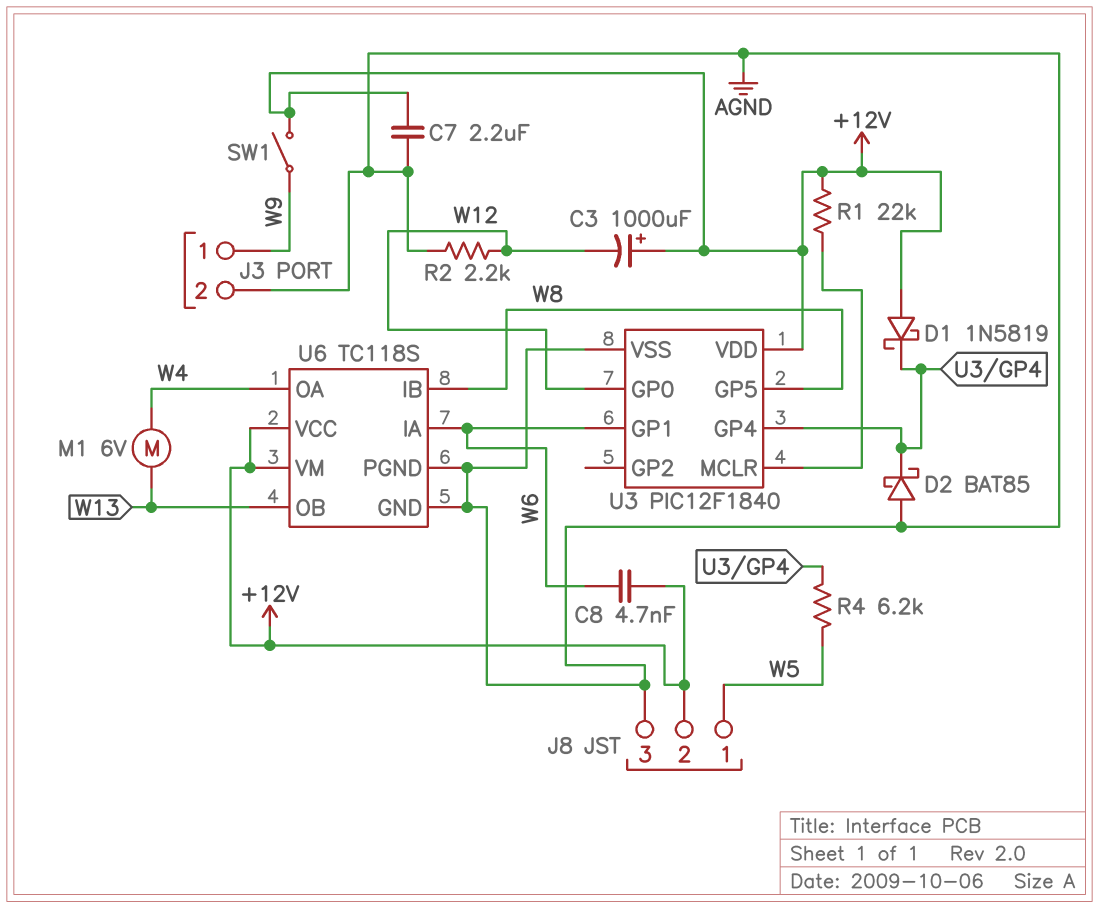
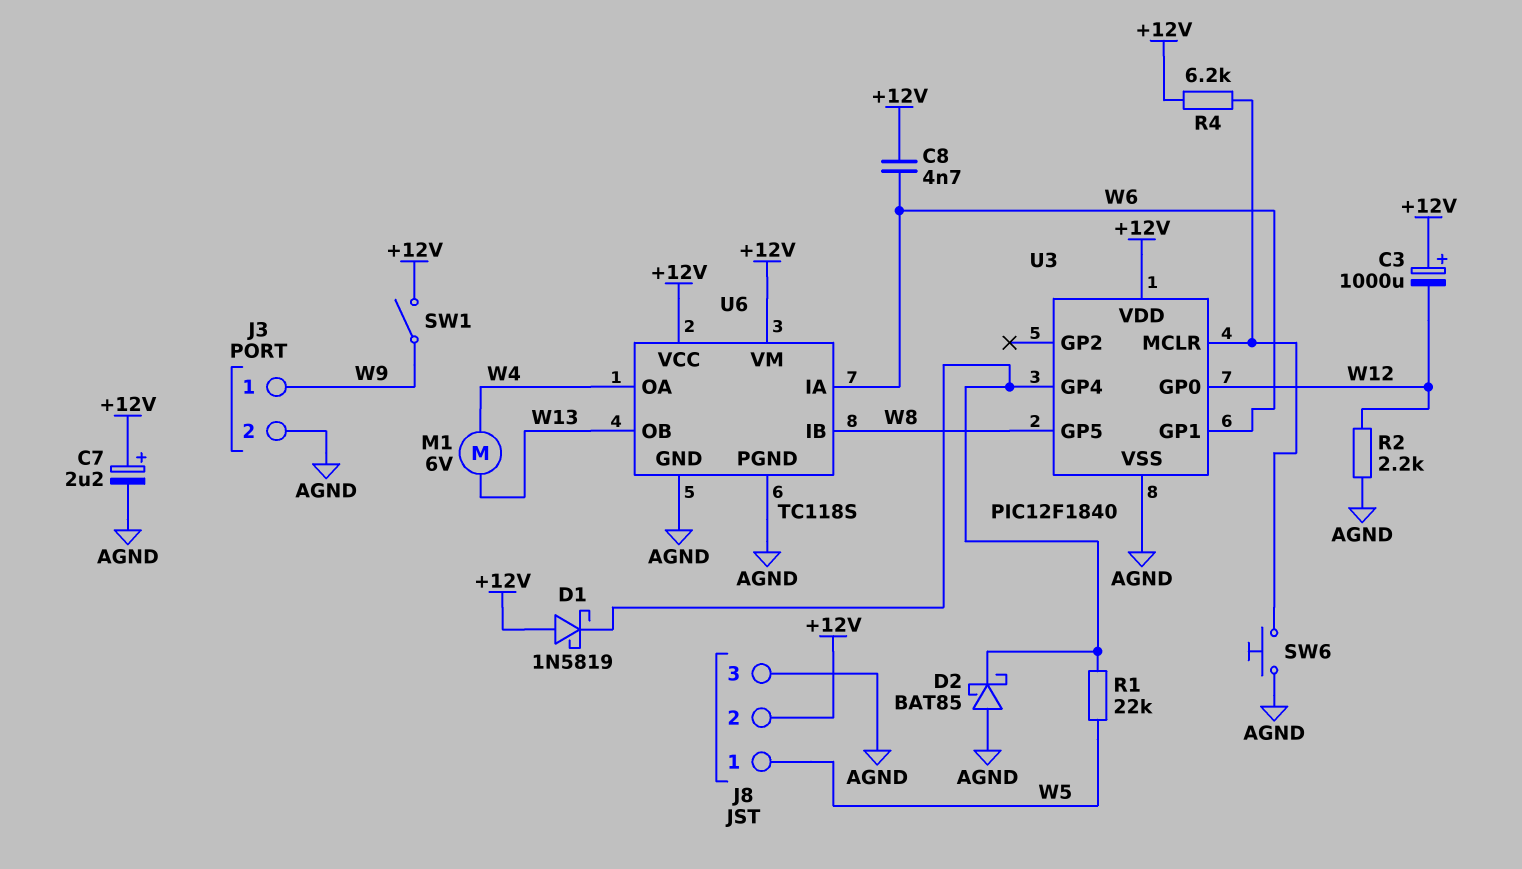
C7: 2.2uF (+12V, AGND) -> 2.2uF (plus +12V, minus AGND)
R1: 22k (+12V, U3/MCLR) -> 22k (U3/GP4, W5)
R4: 6.2k (U3/GP4, W5) -> 6.2k (+12V, U3/MCLR)
SW6: none -> button (AGND, U3/MCLR)

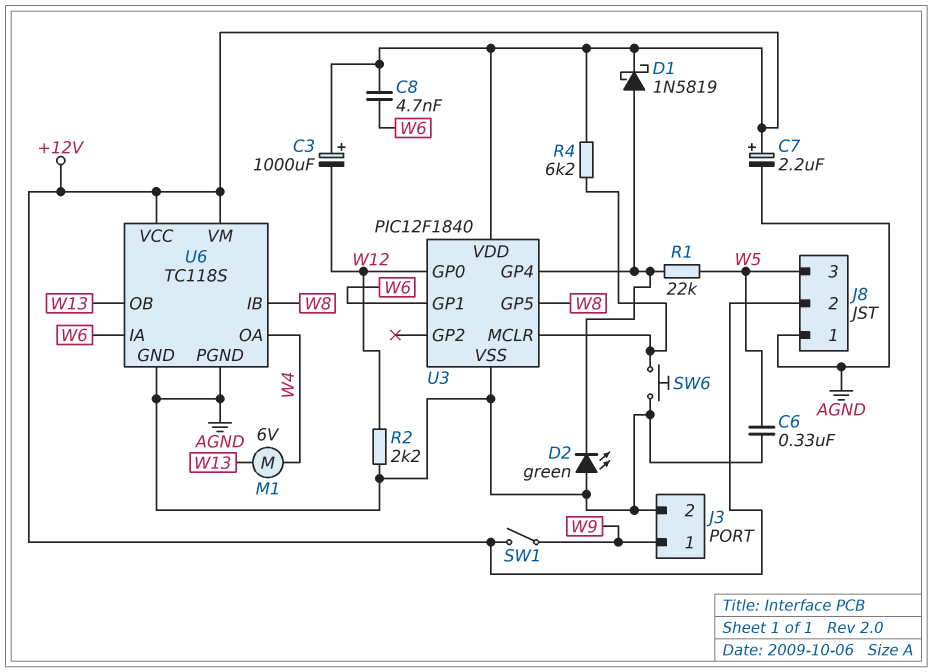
C6: none -> 330nF (AGND, W5)
D1: schottky 1N5819 (A +12V, K U3/GP4) -> schottky 1N5819 (A U3/GP4, K +12V)
D2: schottky BAT85 (A AGND, K U3/GP4) -> LED green (A AGND, K U3/GP4)
J8 pin 1: W5 -> AGND
J8 pin 3: AGND -> W5

